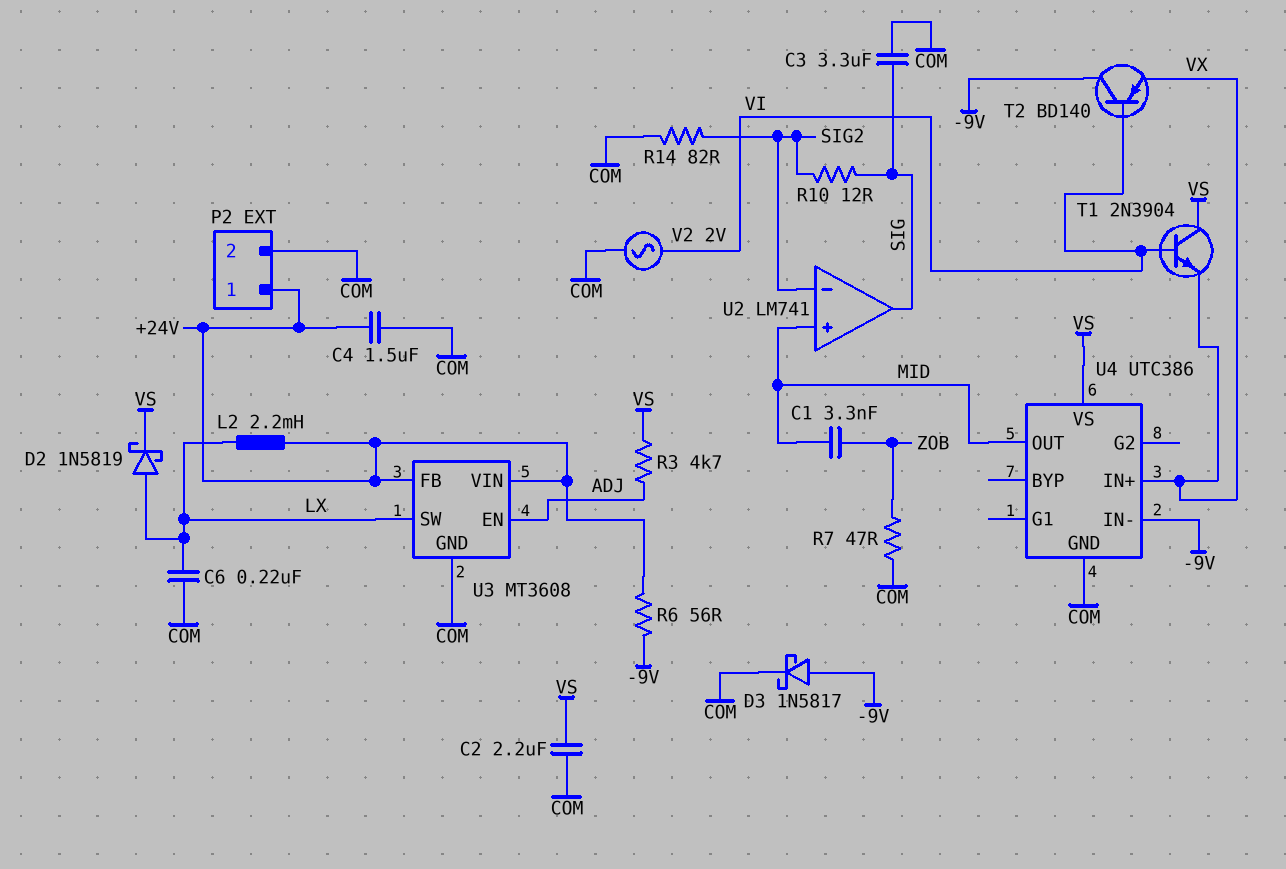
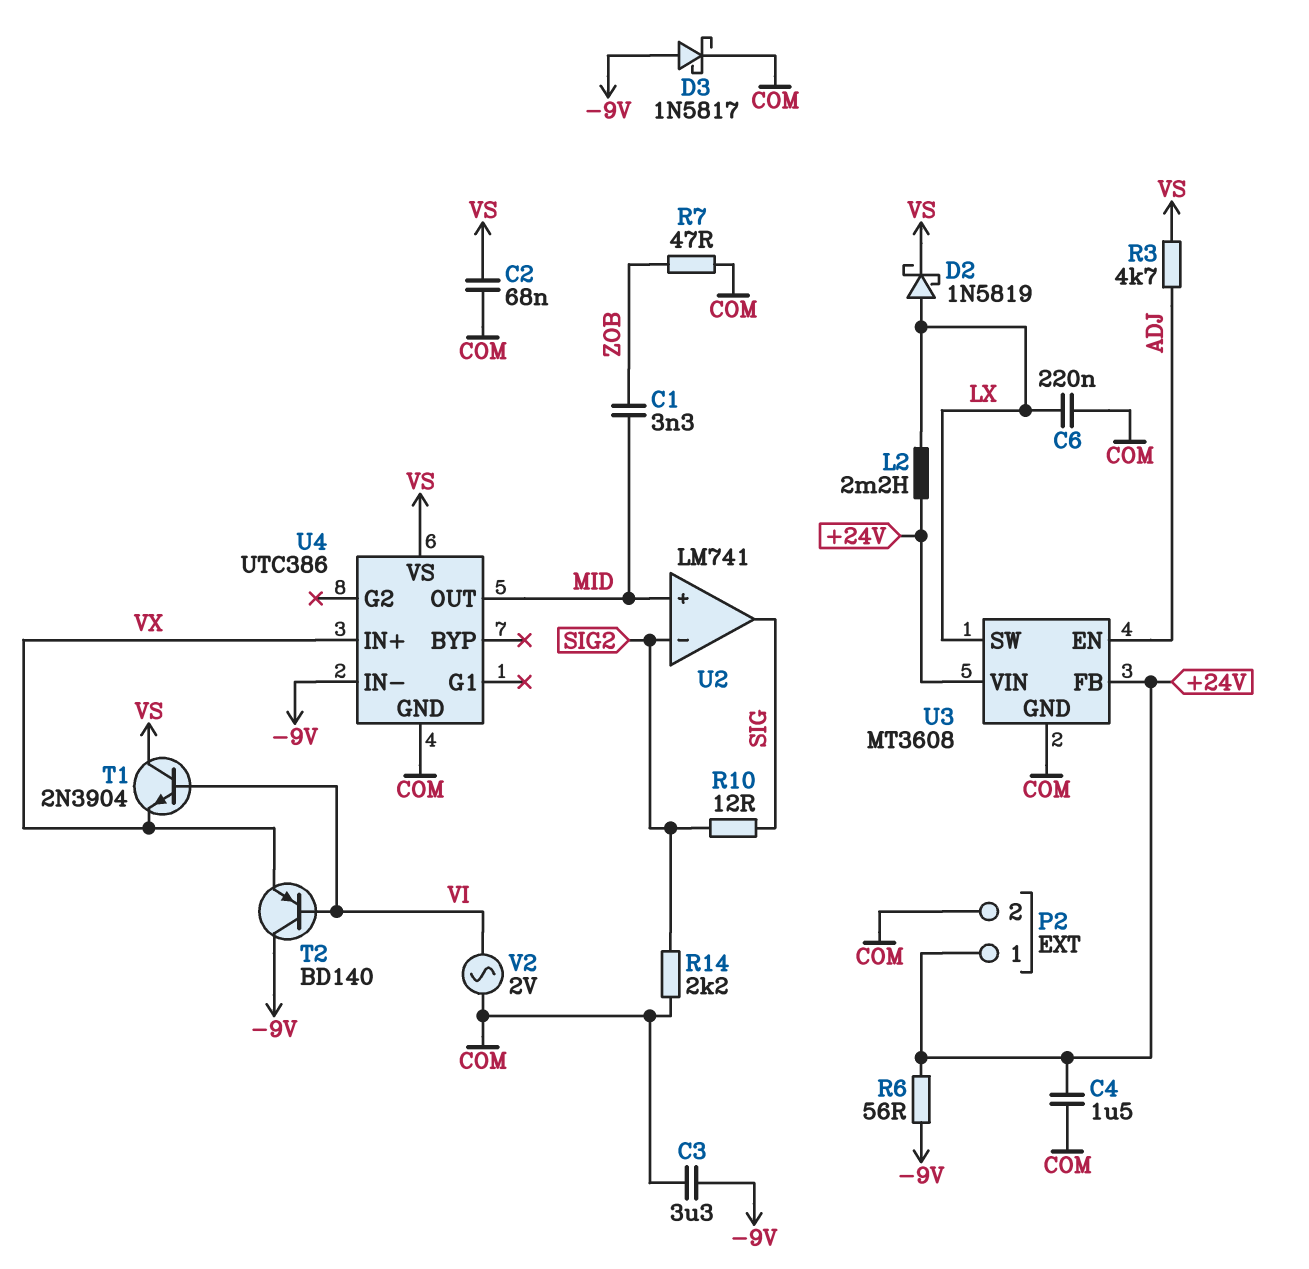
C2: 2.2uF (COM, VS) -> 68nF (COM, VS)
C3: 3.3uF (COM, SIG) -> 3.3uF (-9V, COM)
R14: 82 (COM, SIG2) -> 2.2k (COM, SIG2)

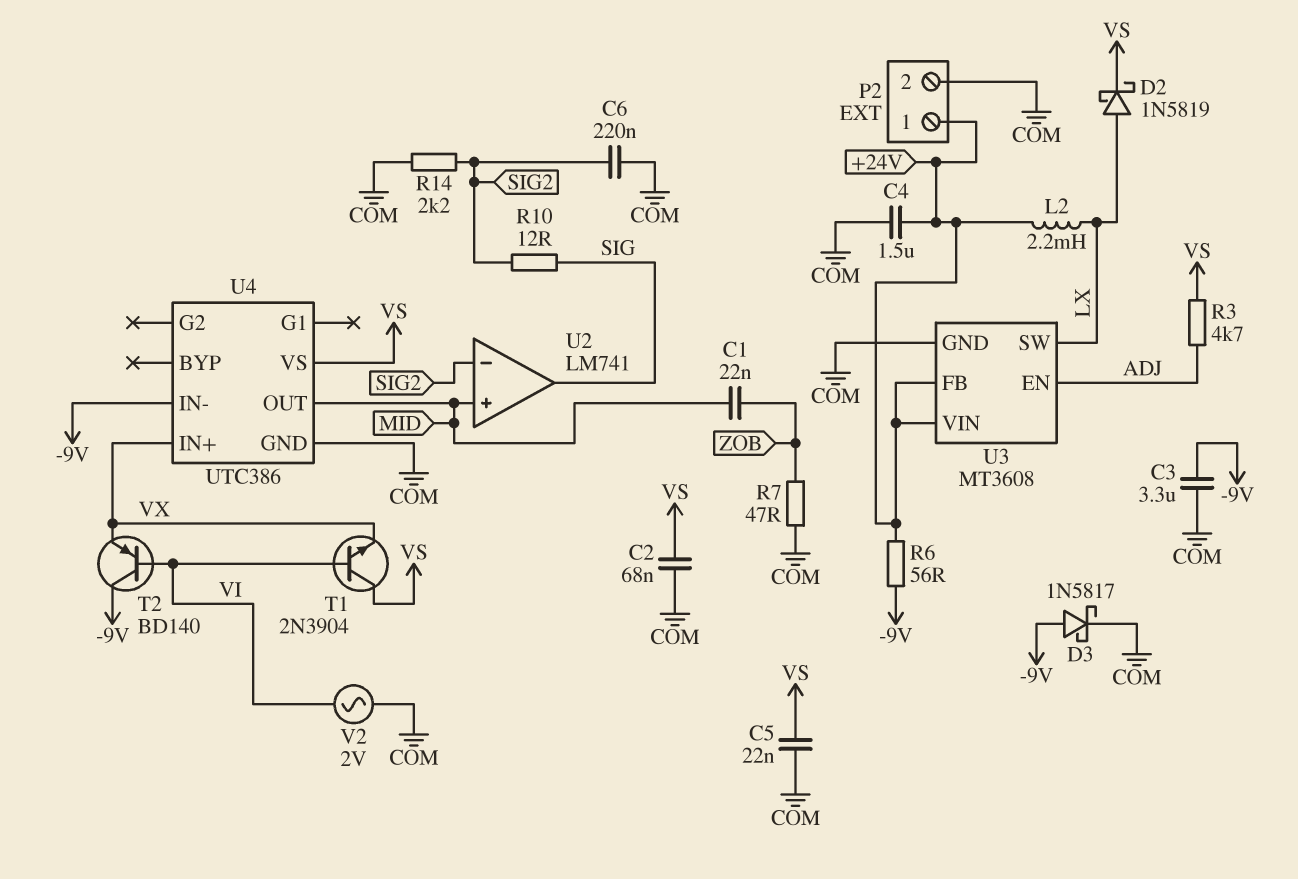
C1: 3.3nF (MID, ZOB) -> 22nF (MID, ZOB)
C5: none -> 22nF (COM, VS)
C6: 220nF (COM, LX) -> 220nF (COM, SIG2)

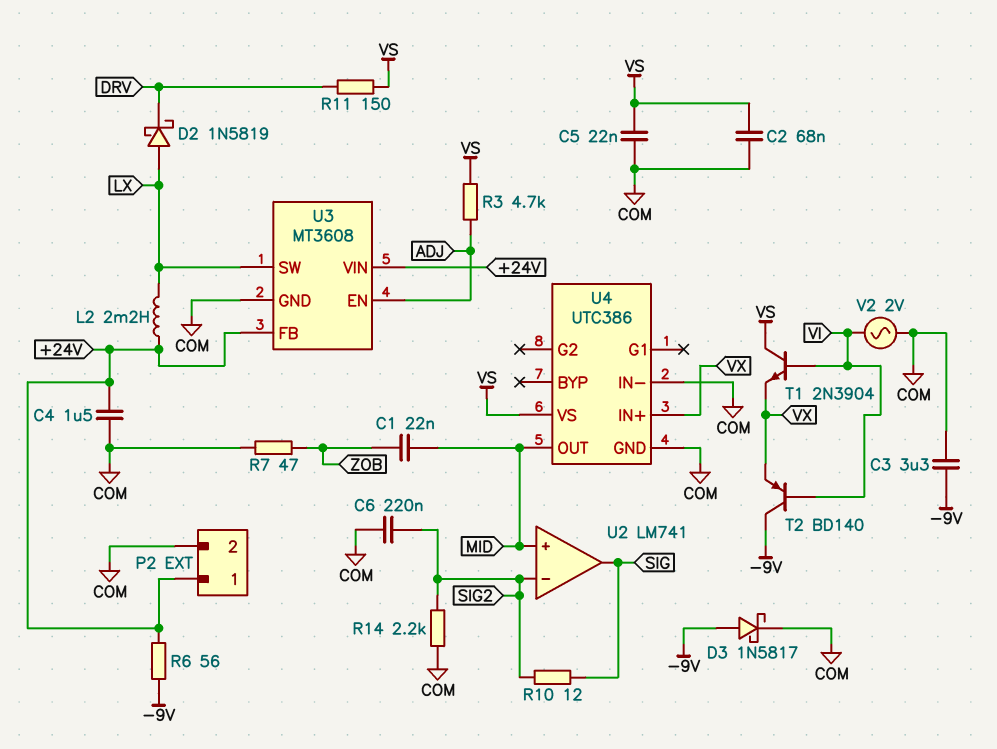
D2: schottky 1N5819 (A LX, K VS) -> schottky 1N5819 (A LX, K DRV)
R11: none -> 150 (DRV, VS)
U4 pin IN-: -9V -> COM

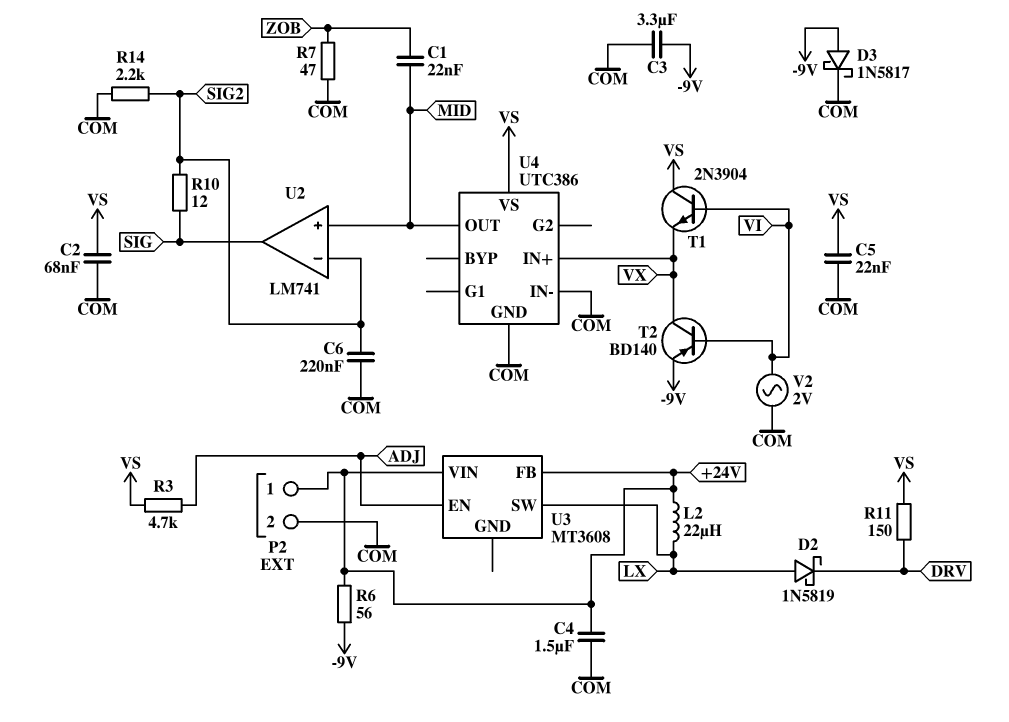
L2: 2.2mH (+24V, LX) -> 22uH (+24V, LX)
T2: PNP BD140 (B VI, C -9V, E VX) -> PNP BD140 (B VI, C VX, E -9V)
U3 pin GND: COM -> none

